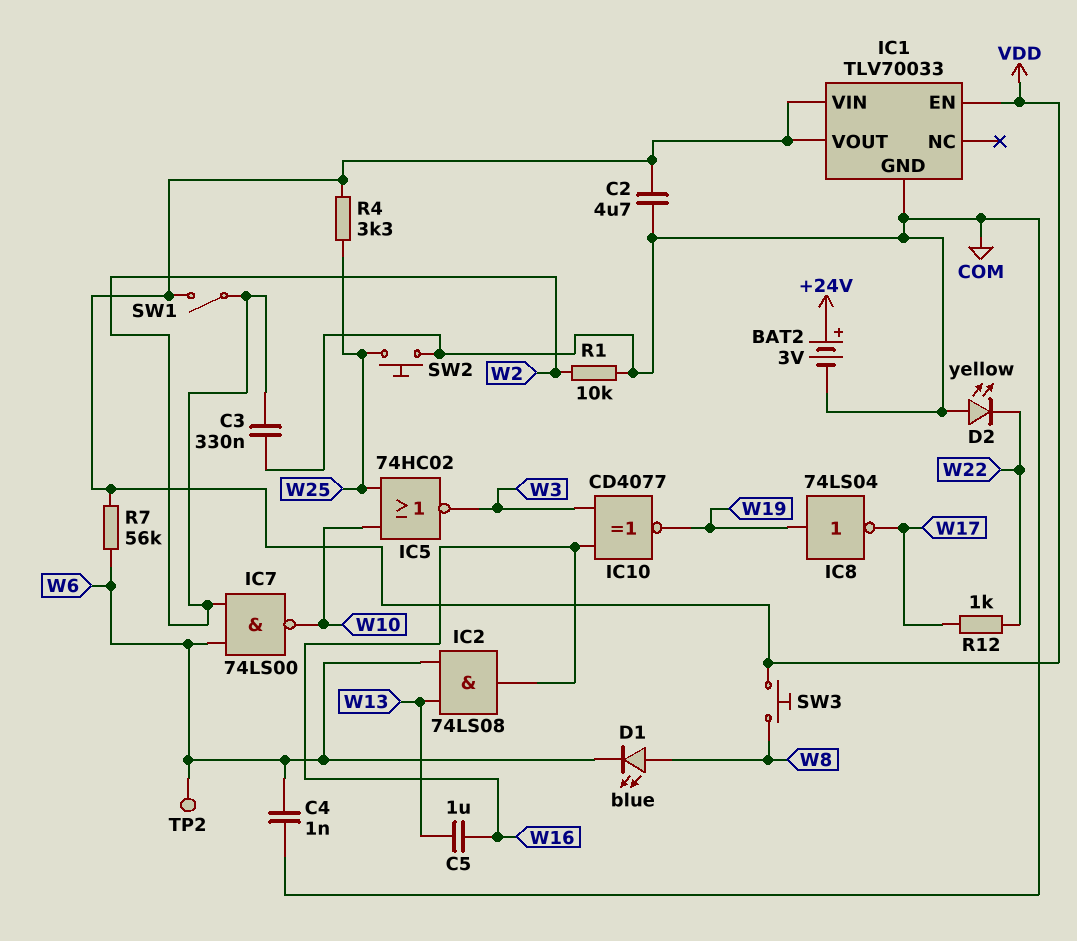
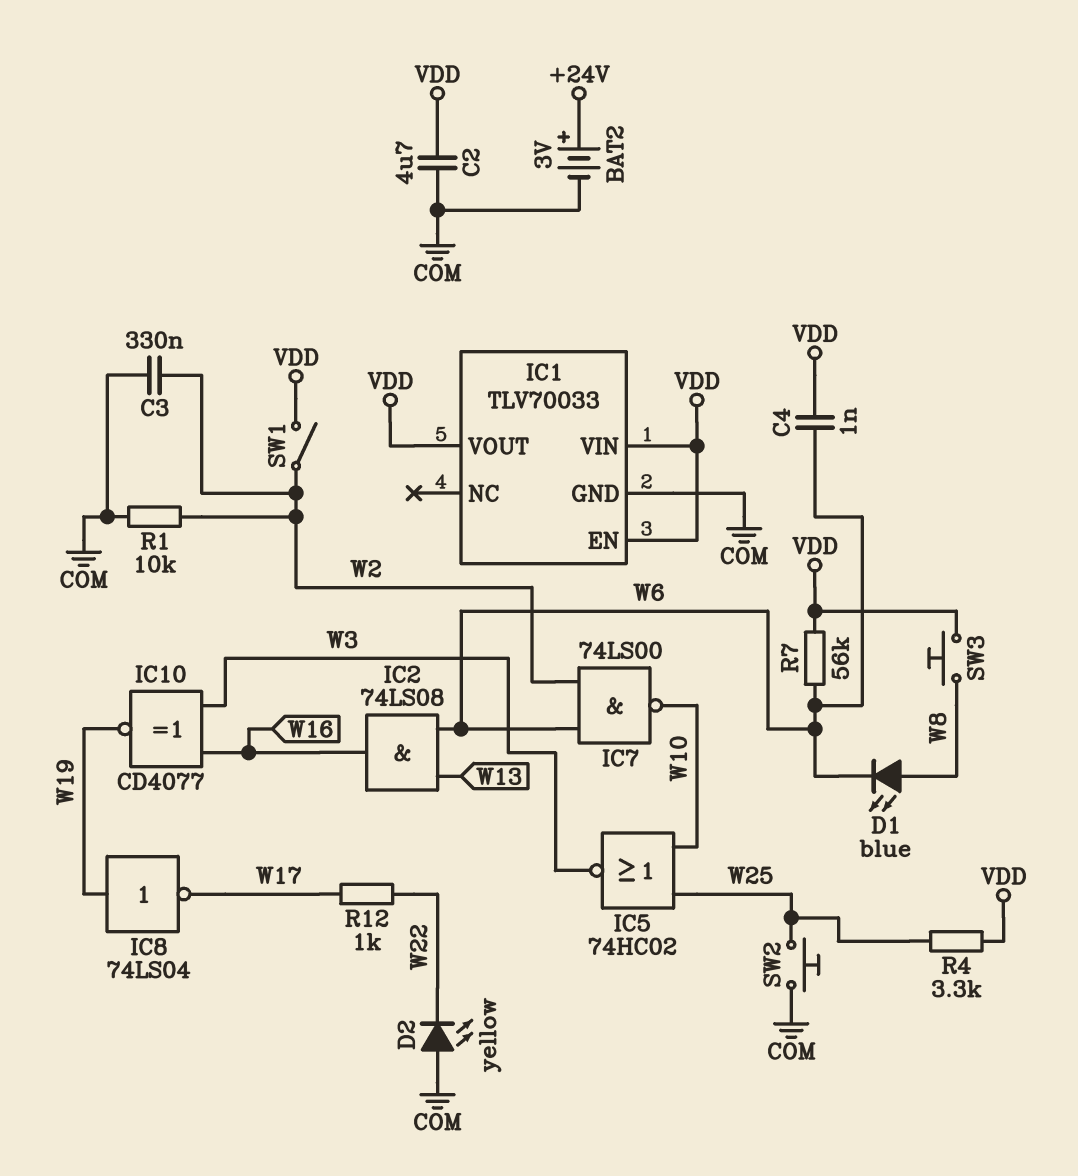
C4: 1nF (COM, W6) -> 1nF (VDD, W6)
C5: 1uF (W13, W16) -> none
TP2: test point (W6) -> none

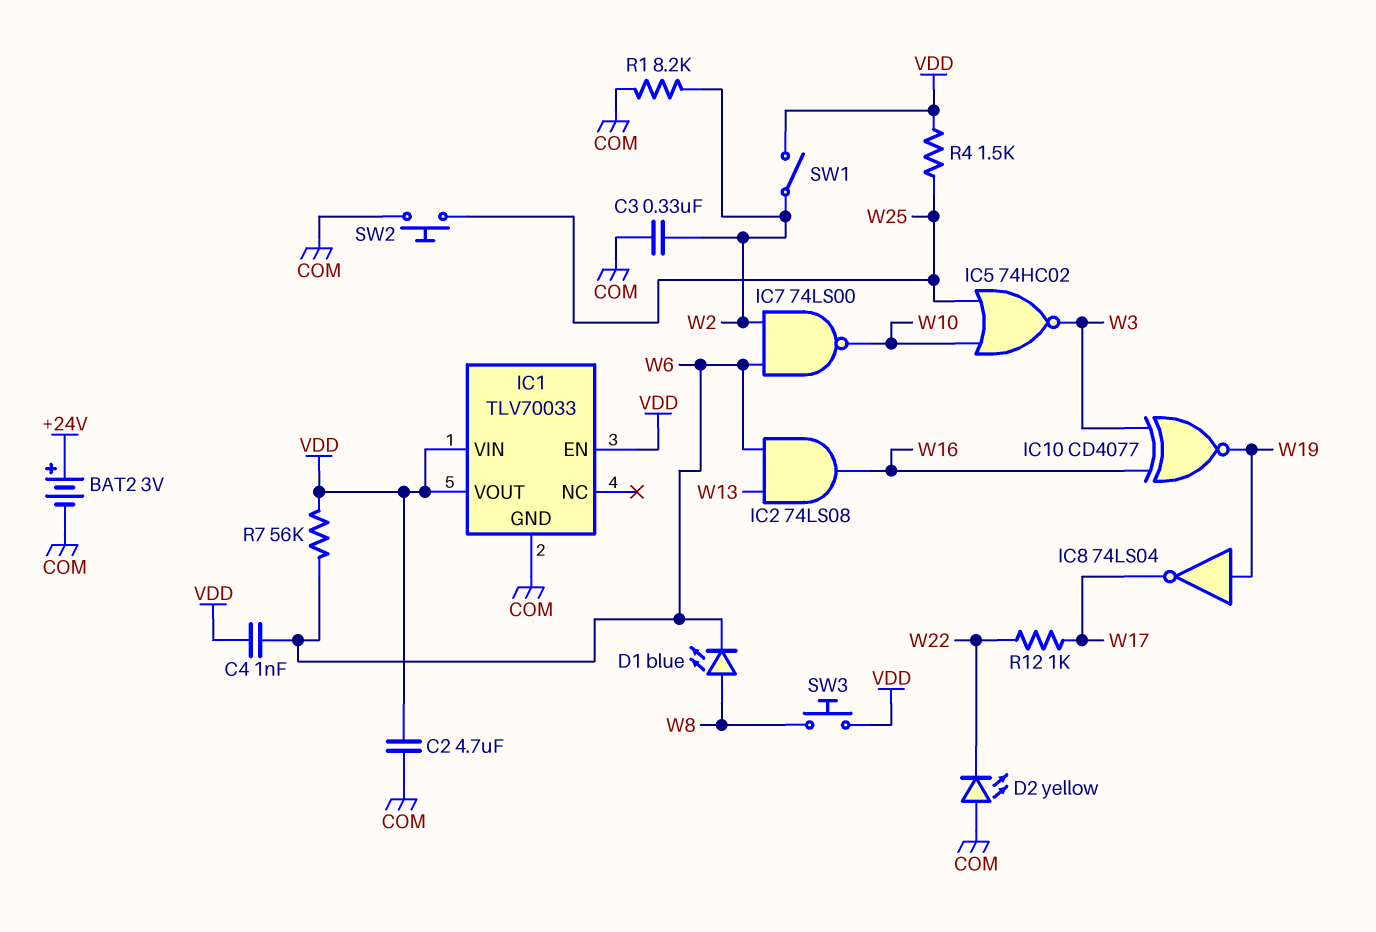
R1: 10k (COM, W2) -> 8.2k (COM, W2)
R4: 3.3k (VDD, W25) -> 1.5k (VDD, W25)

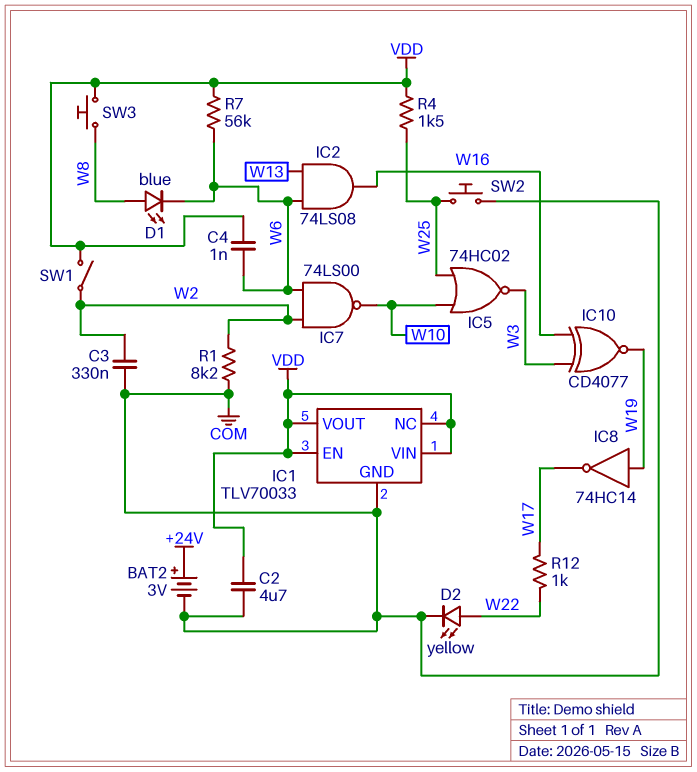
D2: LED yellow (A COM, K W22) -> LED yellow (A W22, K COM)
IC1 pin NC: none -> VDD
IC8: NOT 74LS04 (in W19, out W17) -> NOT 74HC14 (in W19, out W17)

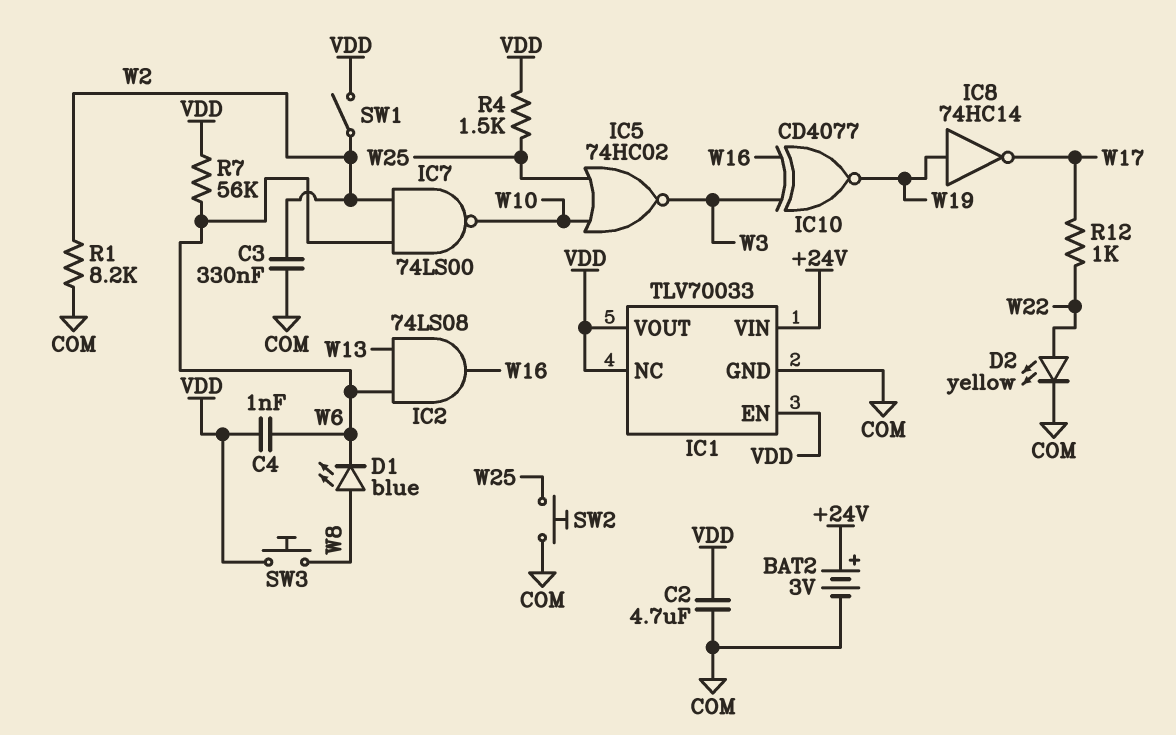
IC1 pin VIN: VDD -> +24V

